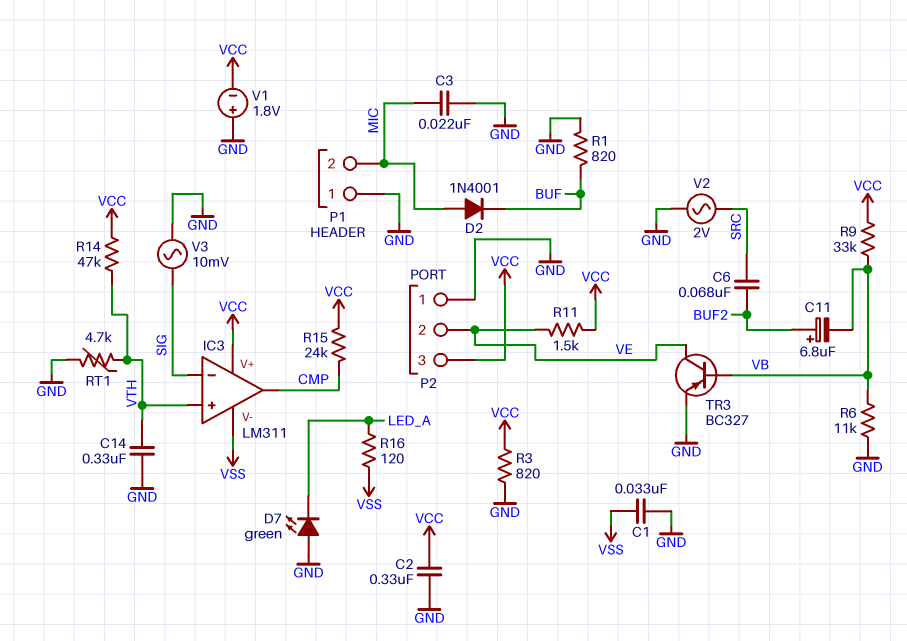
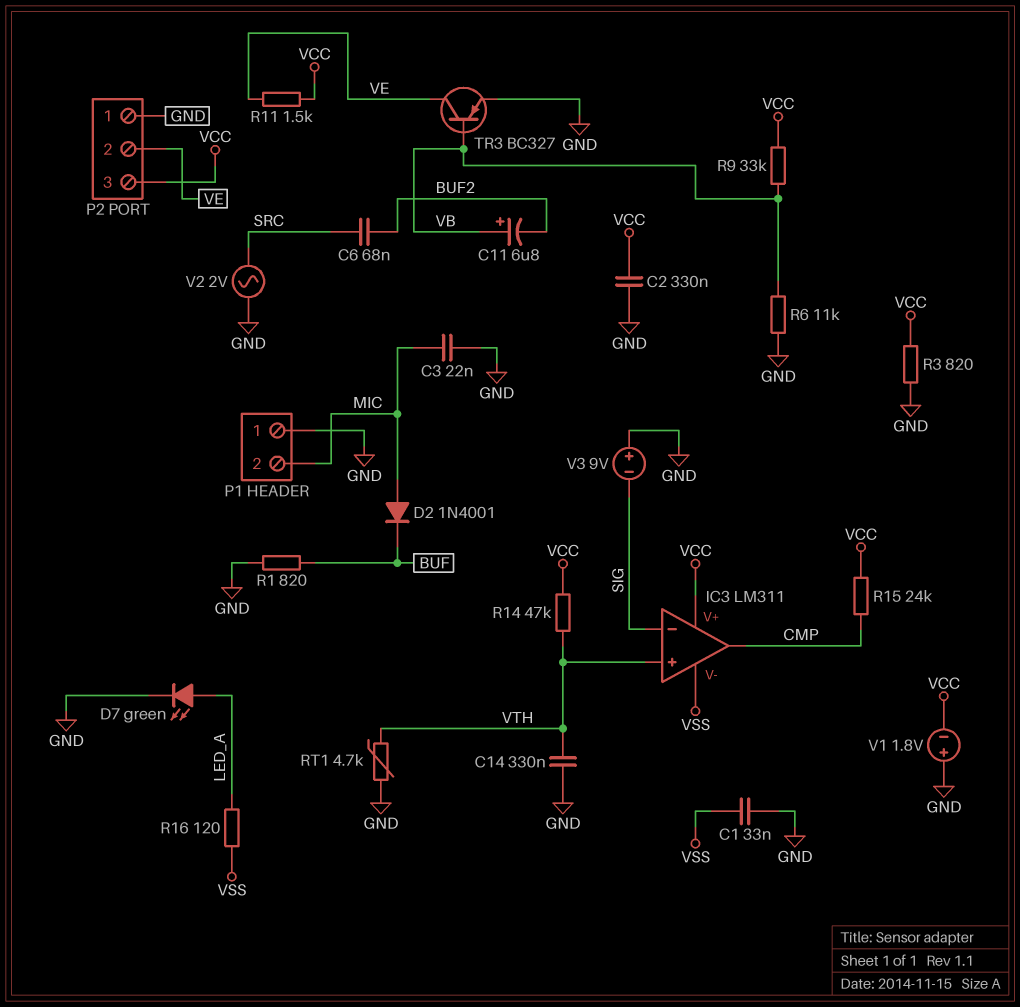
C11: 6.8uF (plus BUF2, minus VB) -> 6.8uF (plus VB, minus BUF2)
D7: LED green (A GND, K LED_A) -> LED green (A LED_A, K GND)
V3: AC 10mV (GND, SIG) -> 9V (plus GND, minus SIG)

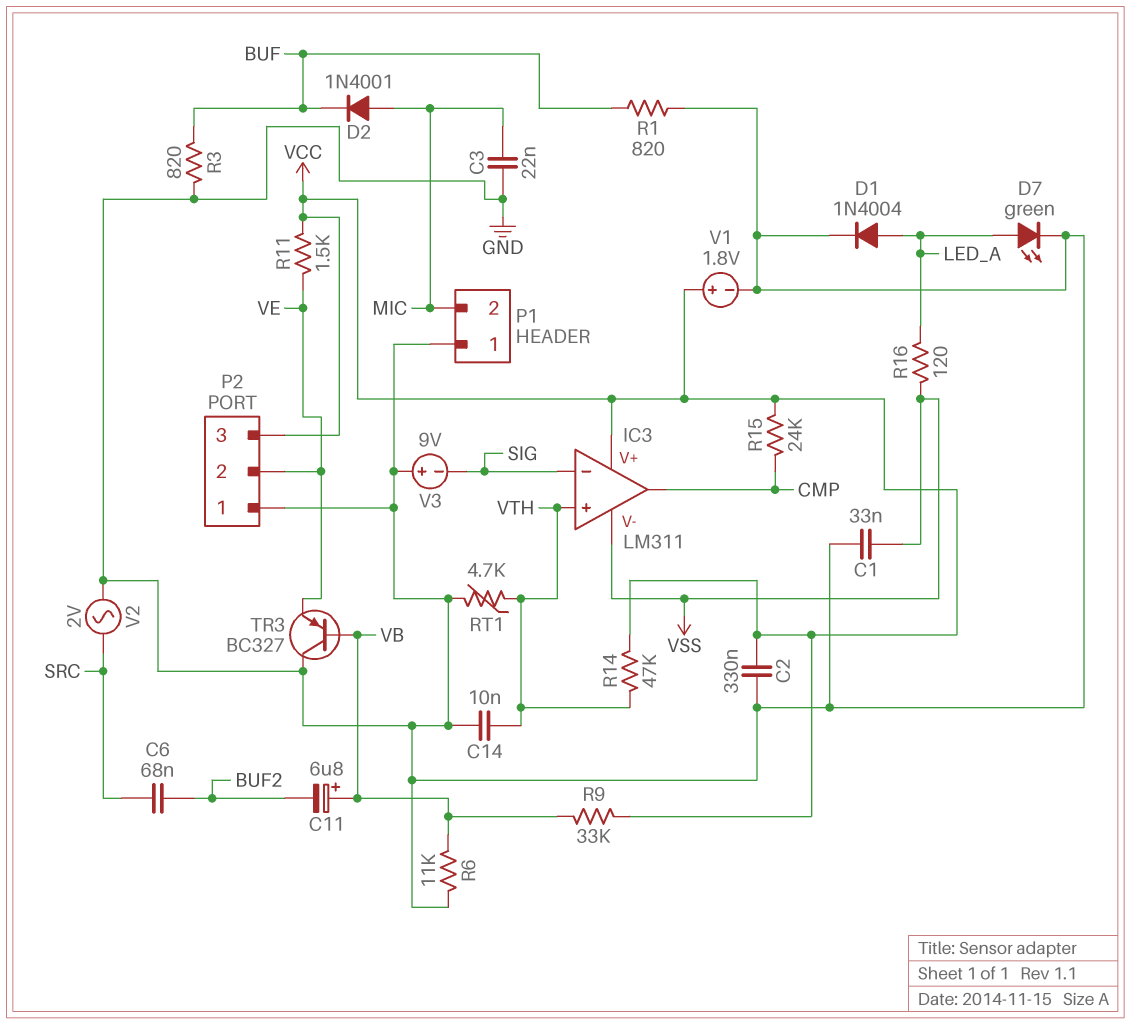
C14: 330nF (GND, VTH) -> 10nF (GND, VTH)
D1: none -> diode 1N4004 (A LED_A, K GND)
R3: 820 (GND, VCC) -> 820 (BUF, GND)
TR3: PNP BC327 (B VB, C VE, E GND) -> PNP BC327 (B VB, C GND, E VE)
V1: 1.8V (plus GND, minus VCC) -> 1.8V (plus VCC, minus GND)

